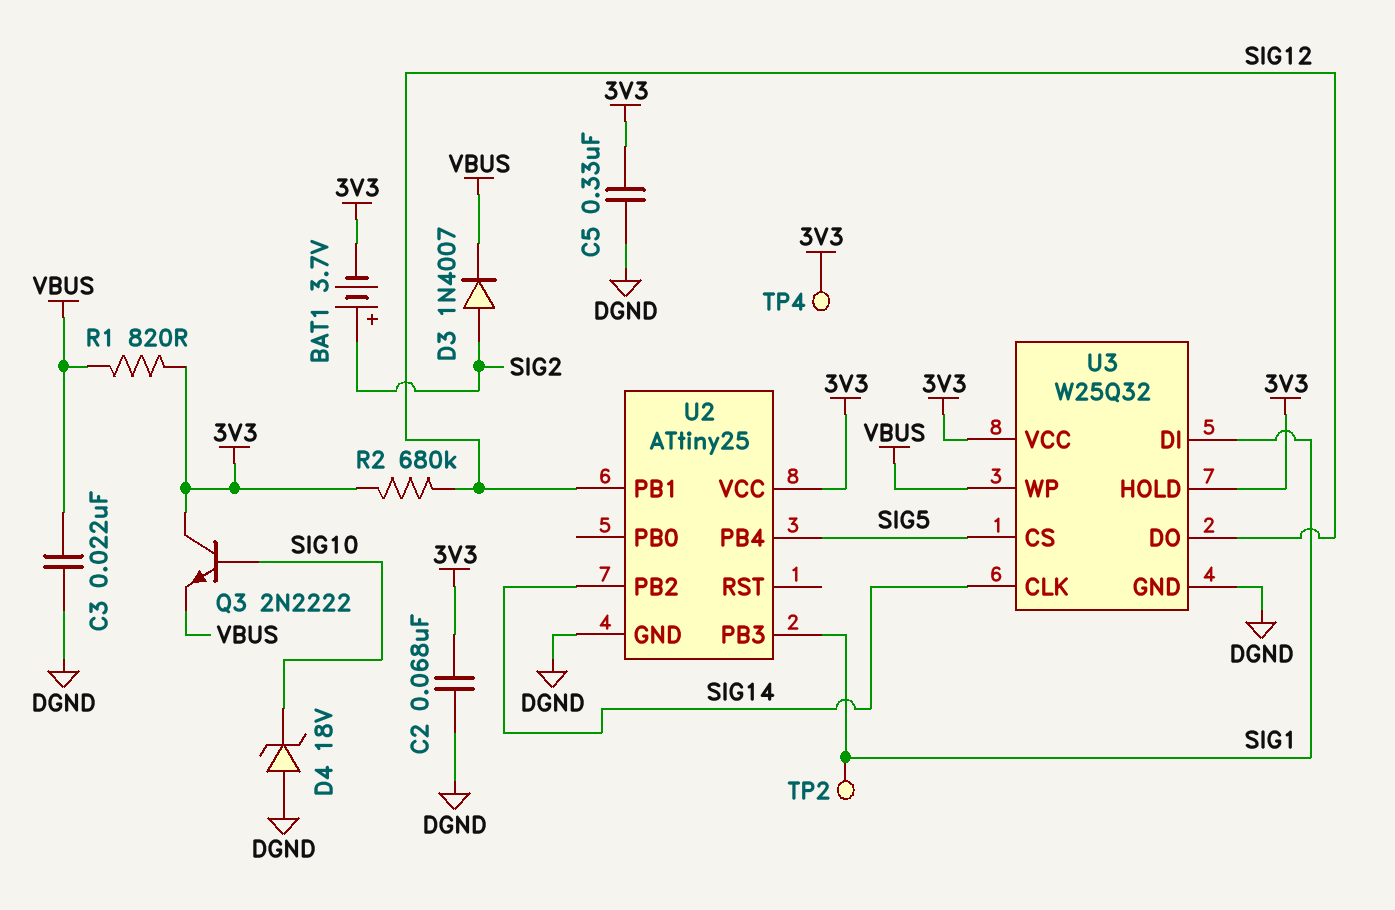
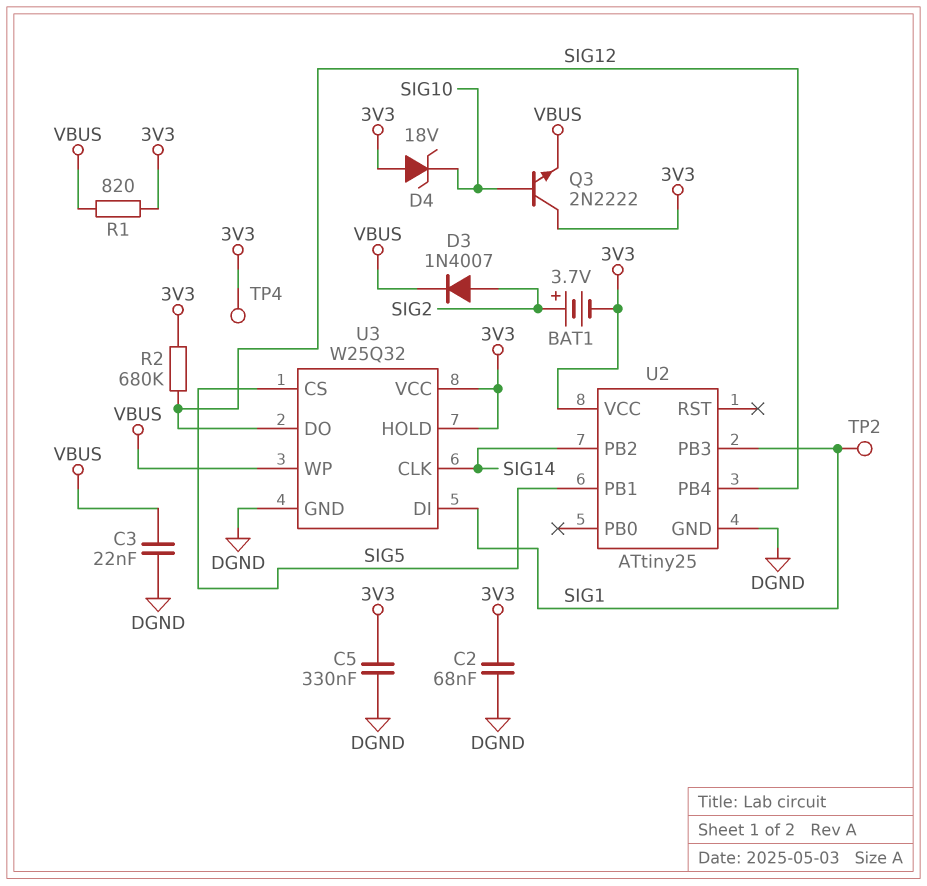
D4: zener 18V (A DGND, K SIG10) -> zener 18V (A 3V3, K SIG10)
U2 pin PB1: SIG12 -> SIG5
U2 pin PB4: SIG5 -> SIG12

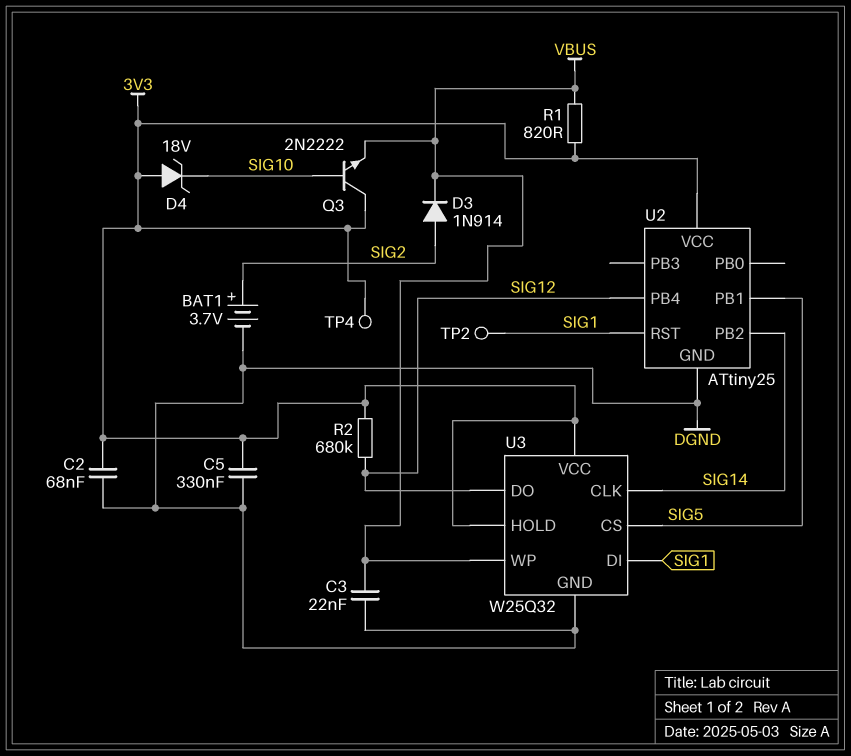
BAT1: 3.7V (plus SIG2, minus 3V3) -> 3.7V (plus SIG2, minus DGND)
D3: diode 1N4007 (A SIG2, K VBUS) -> diode 1N914 (A SIG2, K VBUS)
U2 pin PB3: SIG1 -> none
U2 pin RST: none -> SIG1

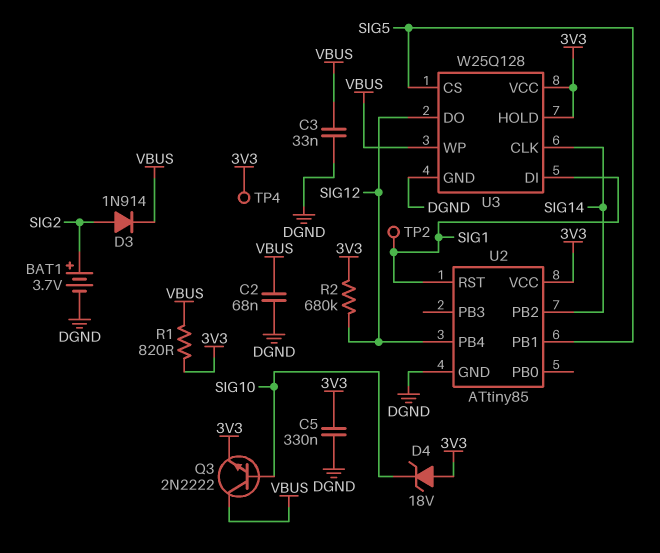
C2: 68nF (3V3, DGND) -> 68nF (DGND, VBUS)
C3: 22nF (DGND, VBUS) -> 33nF (DGND, VBUS)
Q3: NPN 2N2222 (B SIG10, C 3V3, E VBUS) -> NPN 2N2222 (B SIG10, C VBUS, E 3V3)
U2: ATtiny25 -> ATtiny85
U3: W25Q32 -> W25Q128

